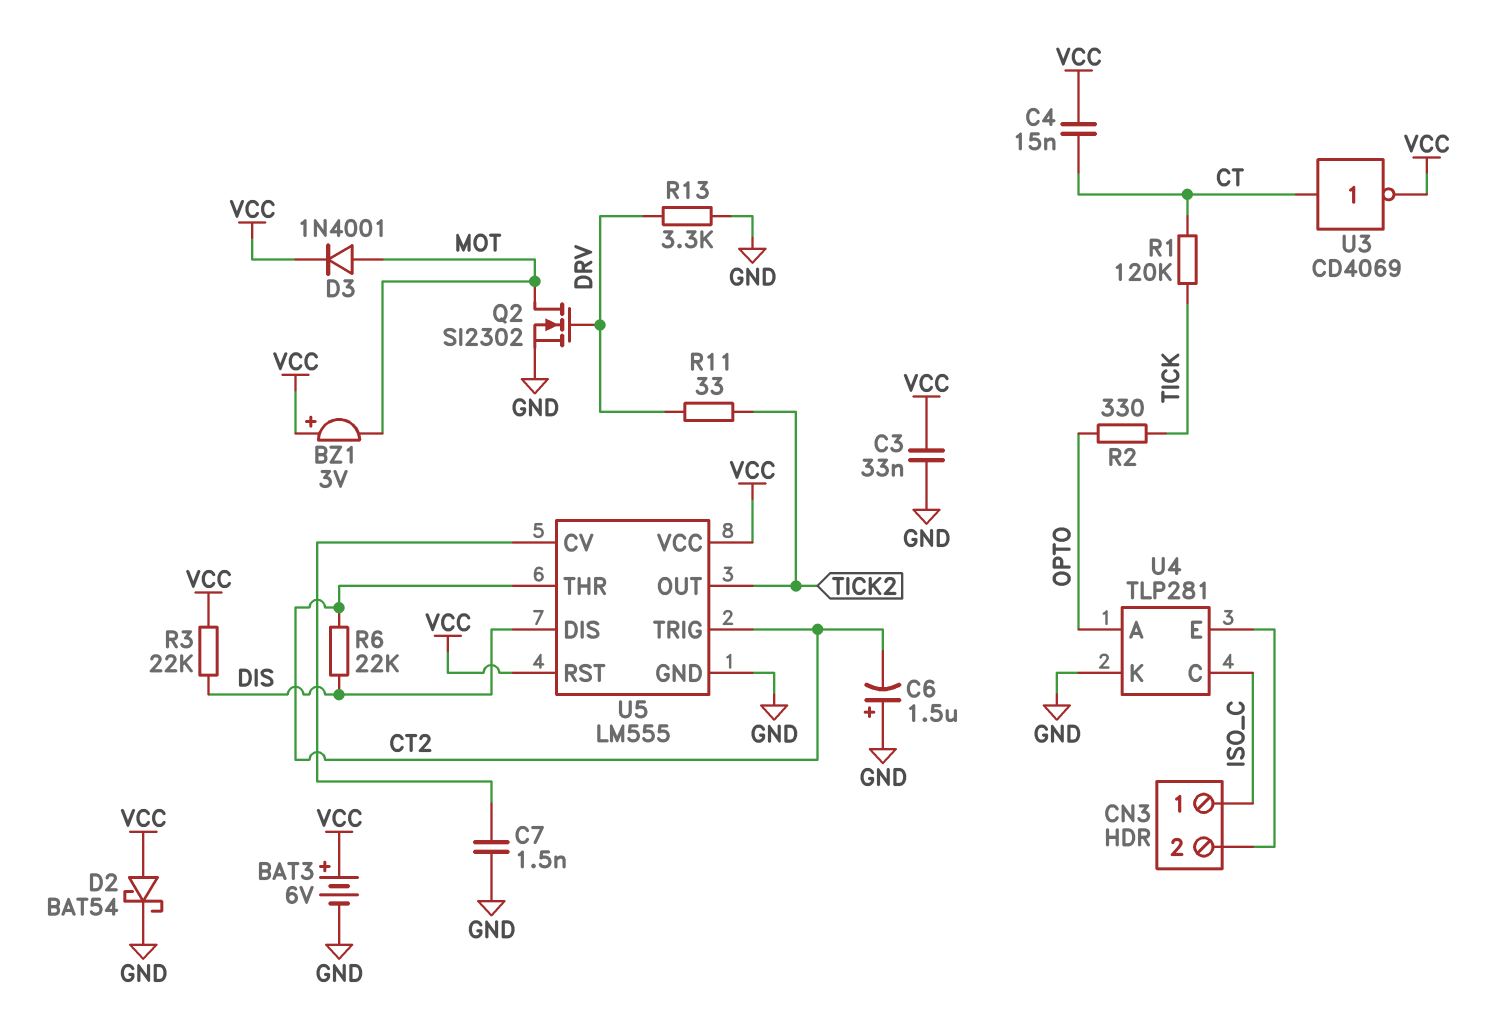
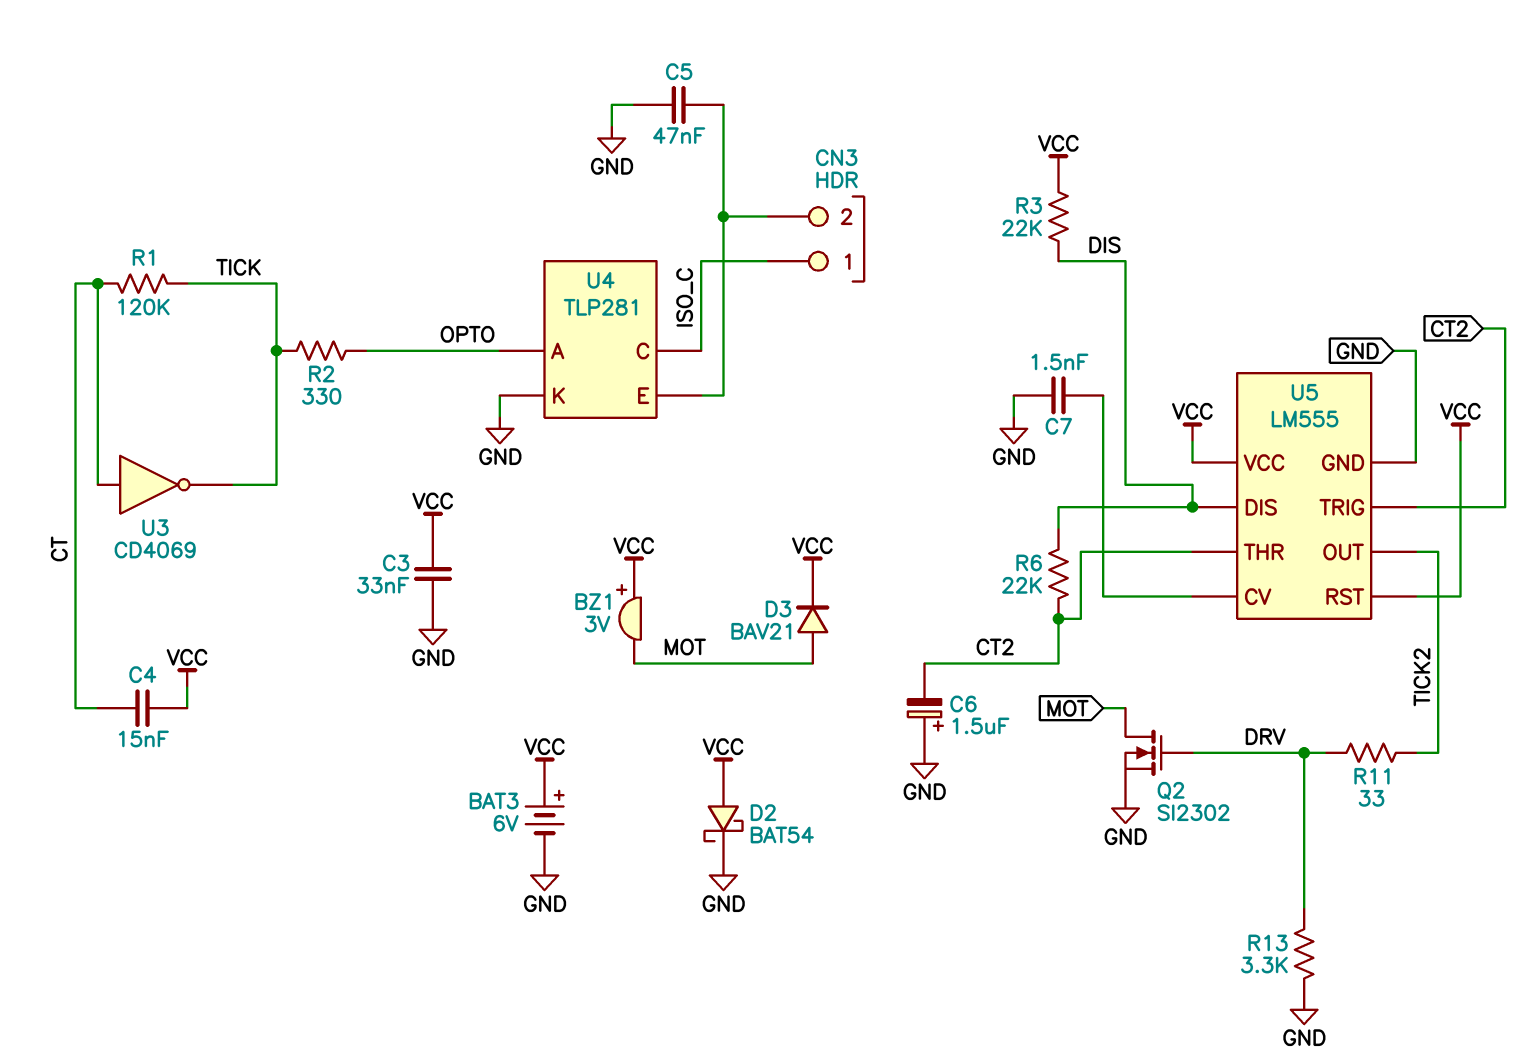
C5: none -> 47nF (CN3/2, GND)
D3: diode 1N4001 (A MOT, K VCC) -> diode BAV21 (A MOT, K VCC)
U3: NOT CD4069 (in CT, out VCC) -> NOT CD4069 (in CT, out TICK)

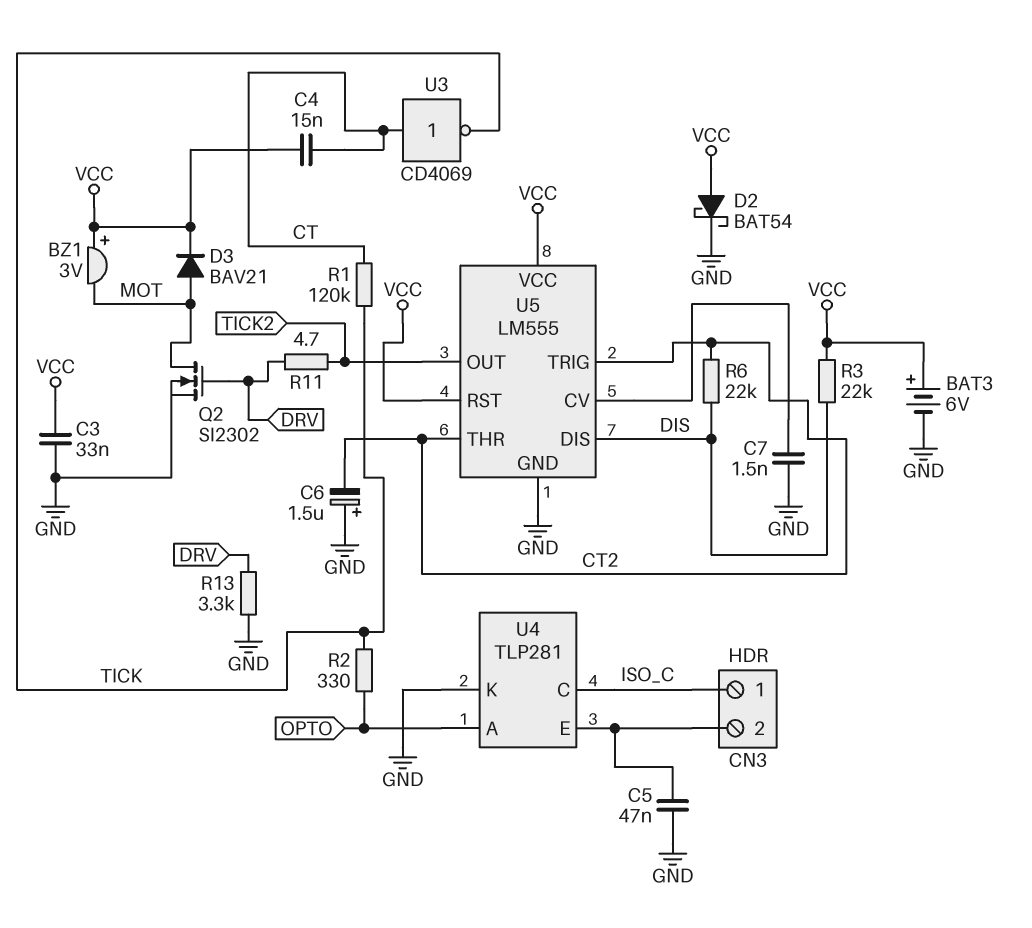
R11: 33 (DRV, TICK2) -> 4.7 (DRV, TICK2)

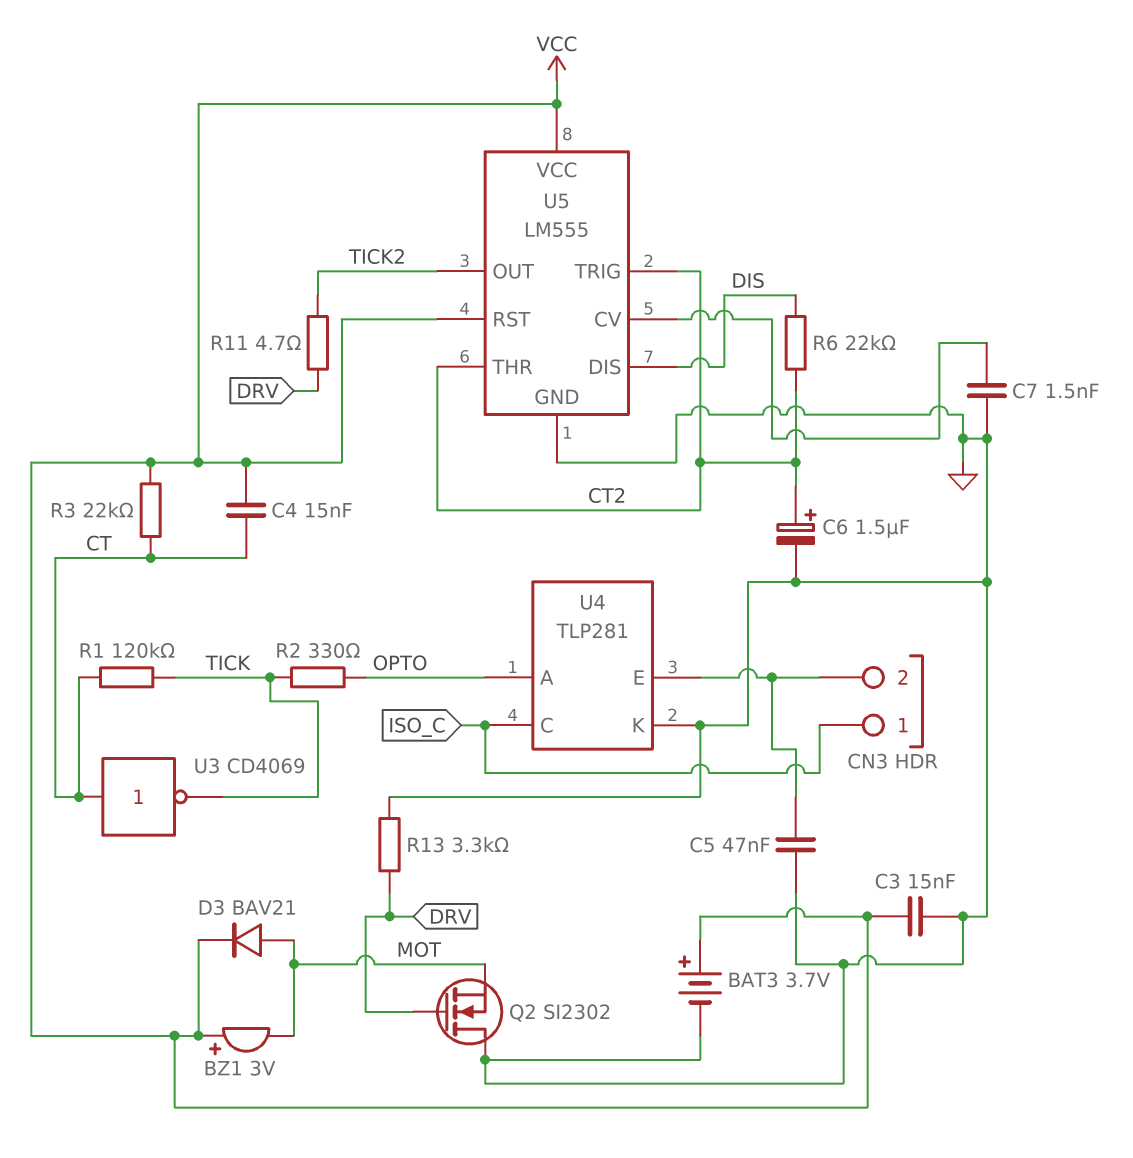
BAT3: 6V (plus VCC, minus GND) -> 3.7V (plus VCC, minus GND)
C3: 33nF (GND, VCC) -> 15nF (GND, VCC)
C6: 1.5uF (plus GND, minus CT2) -> 1.5uF (plus CT2, minus GND)
D2: schottky BAT54 (A VCC, K GND) -> none
Q2: NMOS SI2302 (G DRV, D MOT, S GND) -> NMOS SI2302 (G DRV, D GND, S MOT)
R3: 22k (DIS, VCC) -> 22k (CT, VCC)

